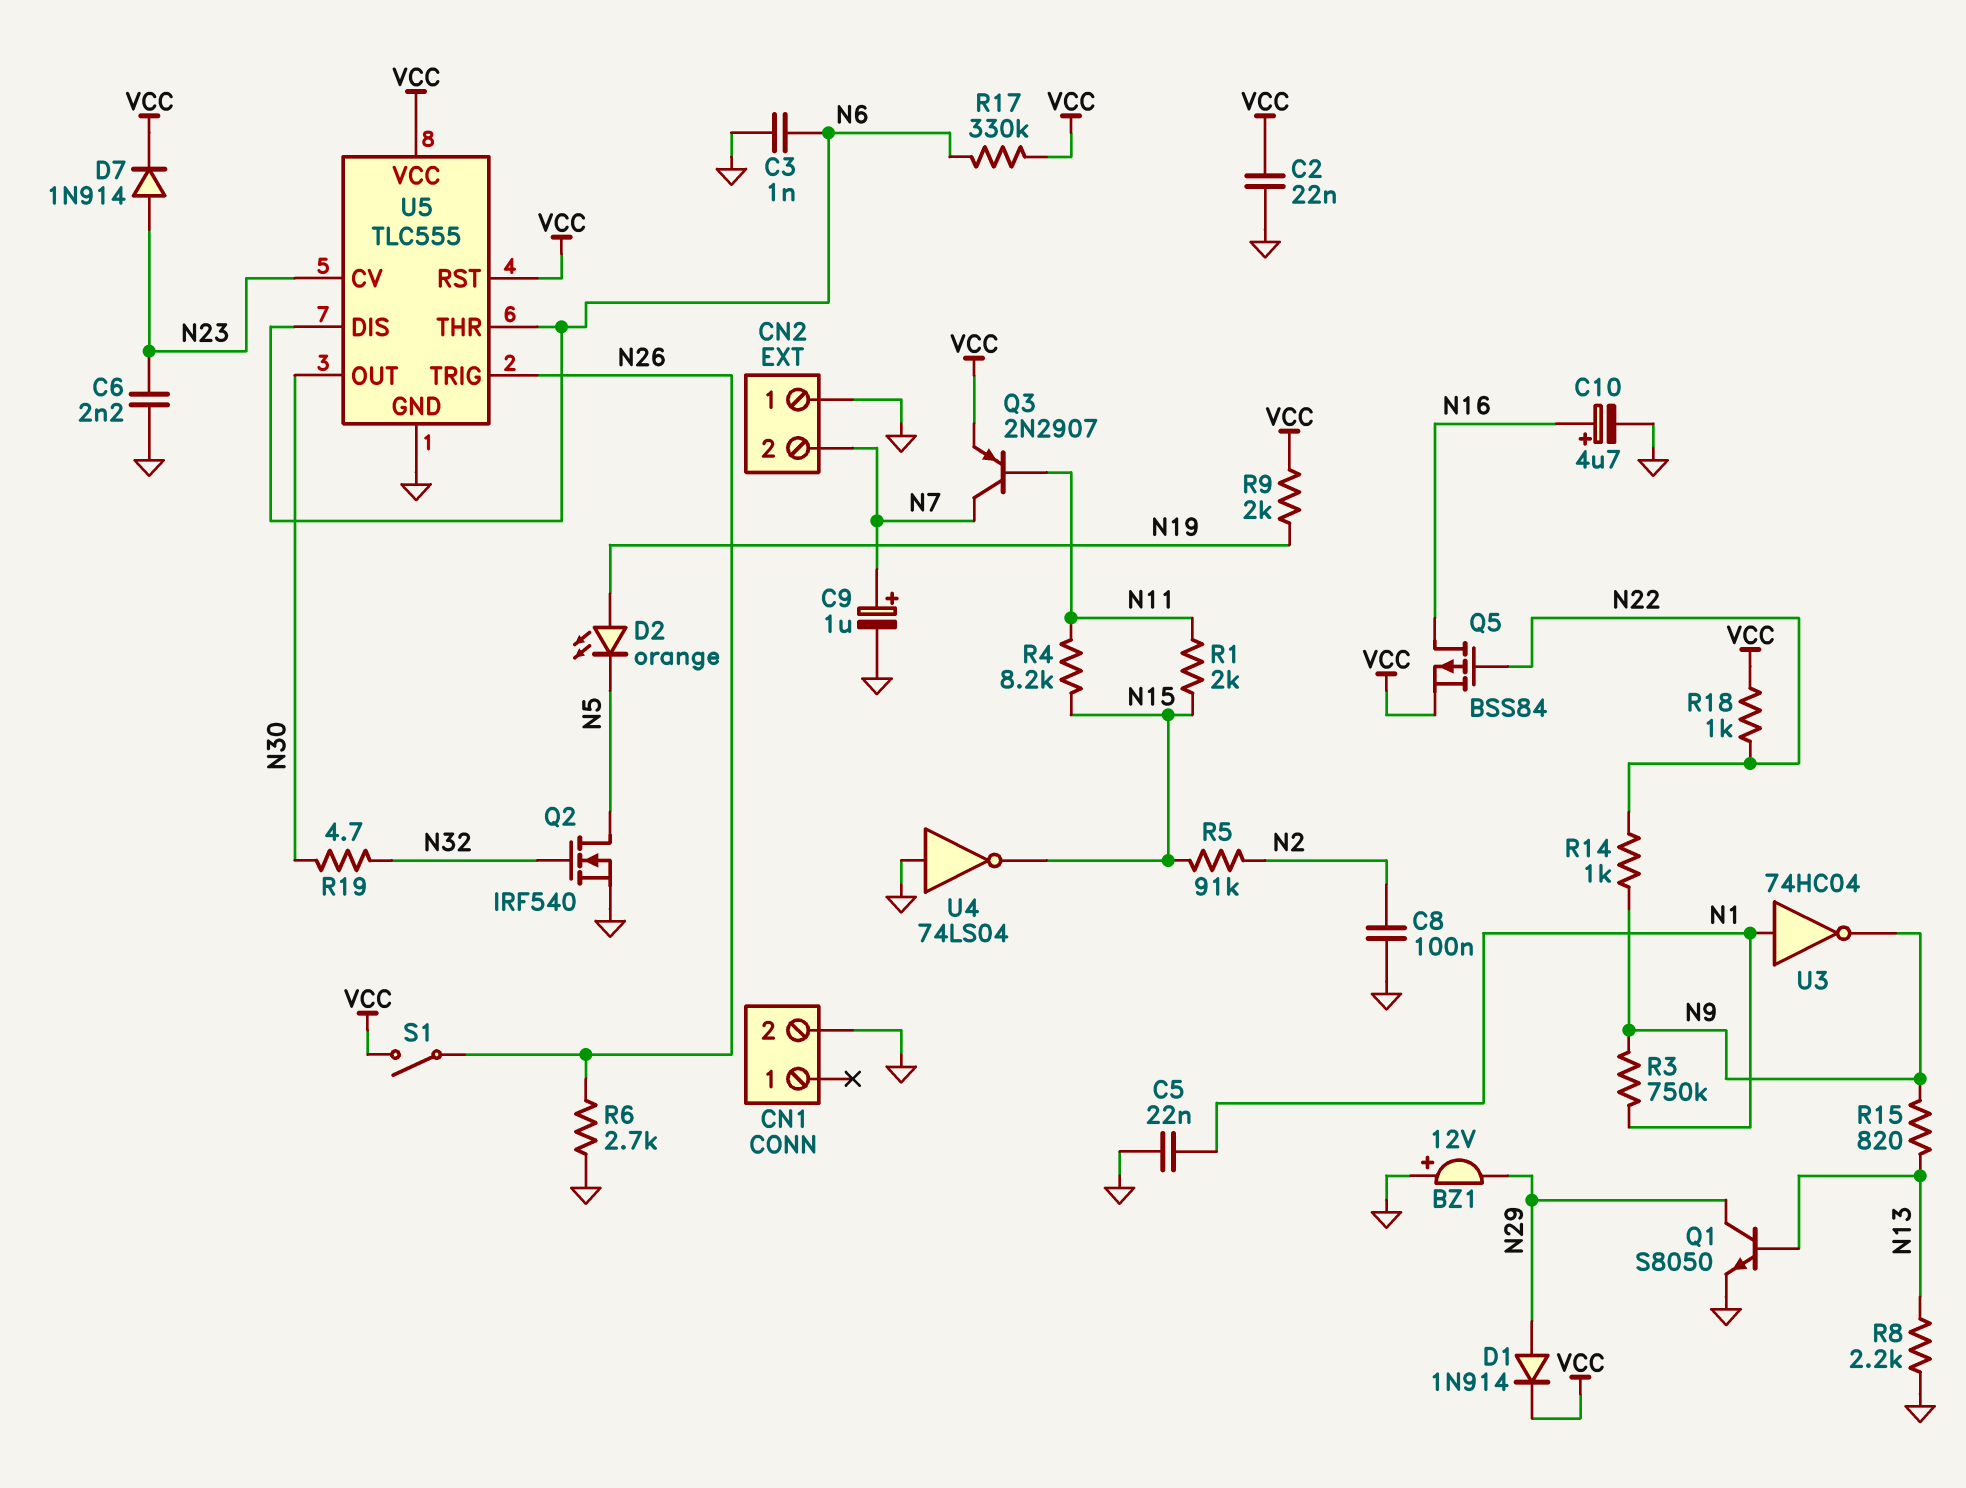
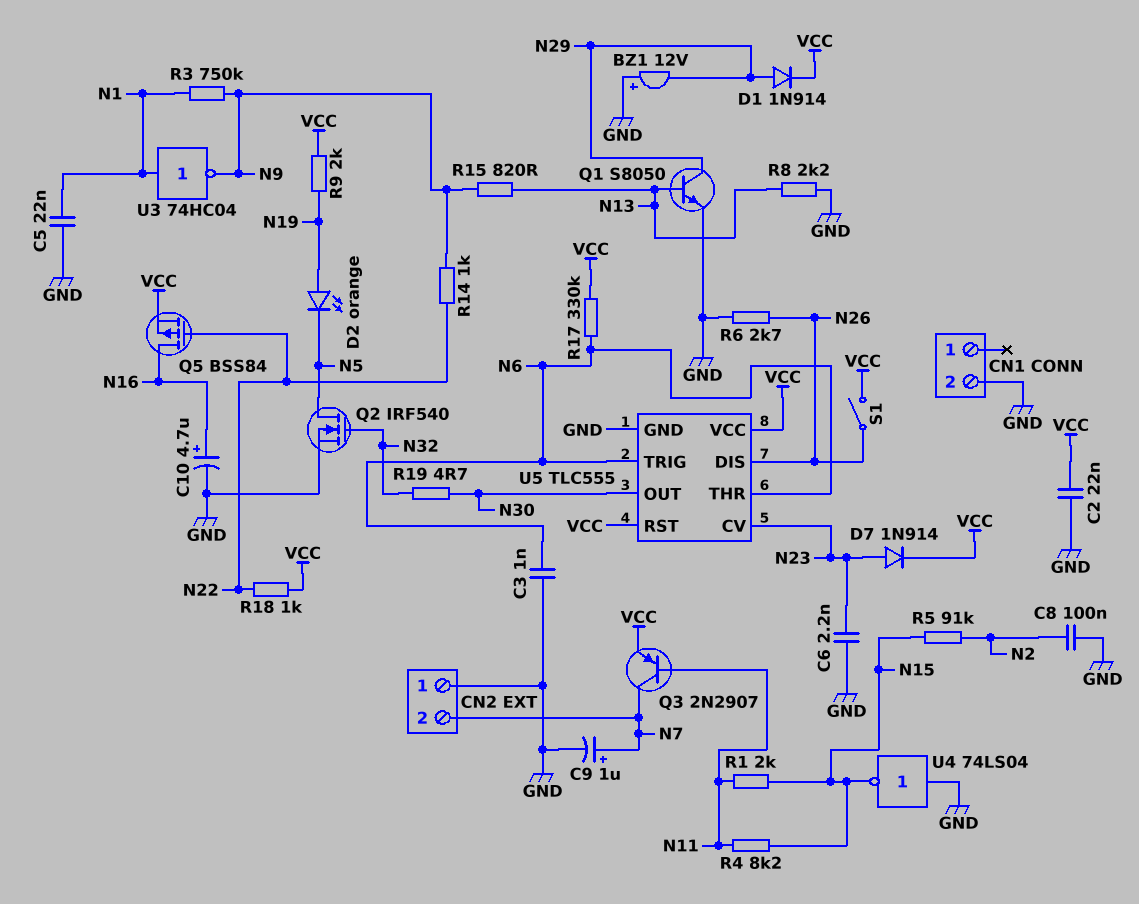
U5 pin DIS: N6 -> N26
U5 pin TRIG: N26 -> N6

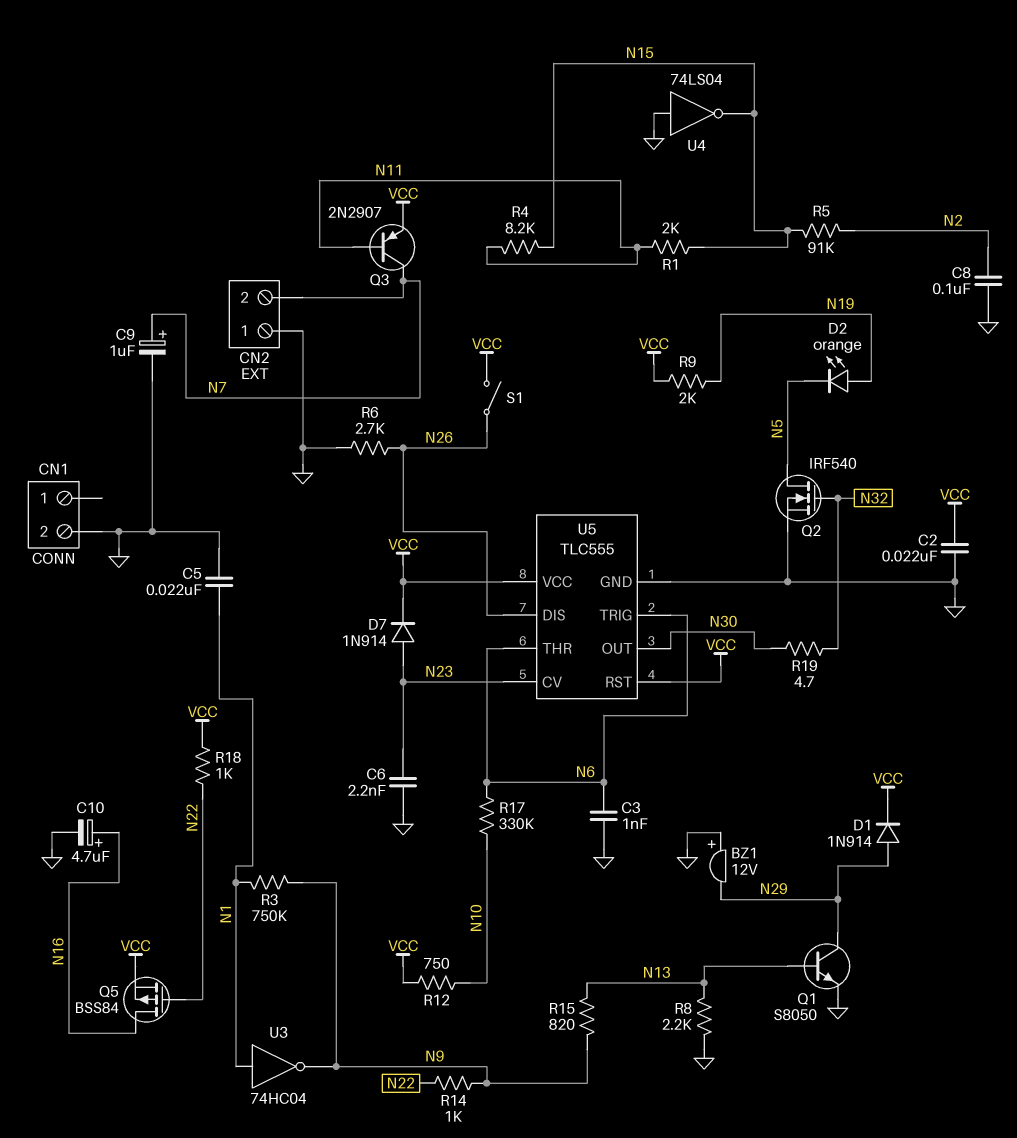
R12: none -> 750 (N10, VCC)
R17: 330k (N6, VCC) -> 330k (N6, N10)

